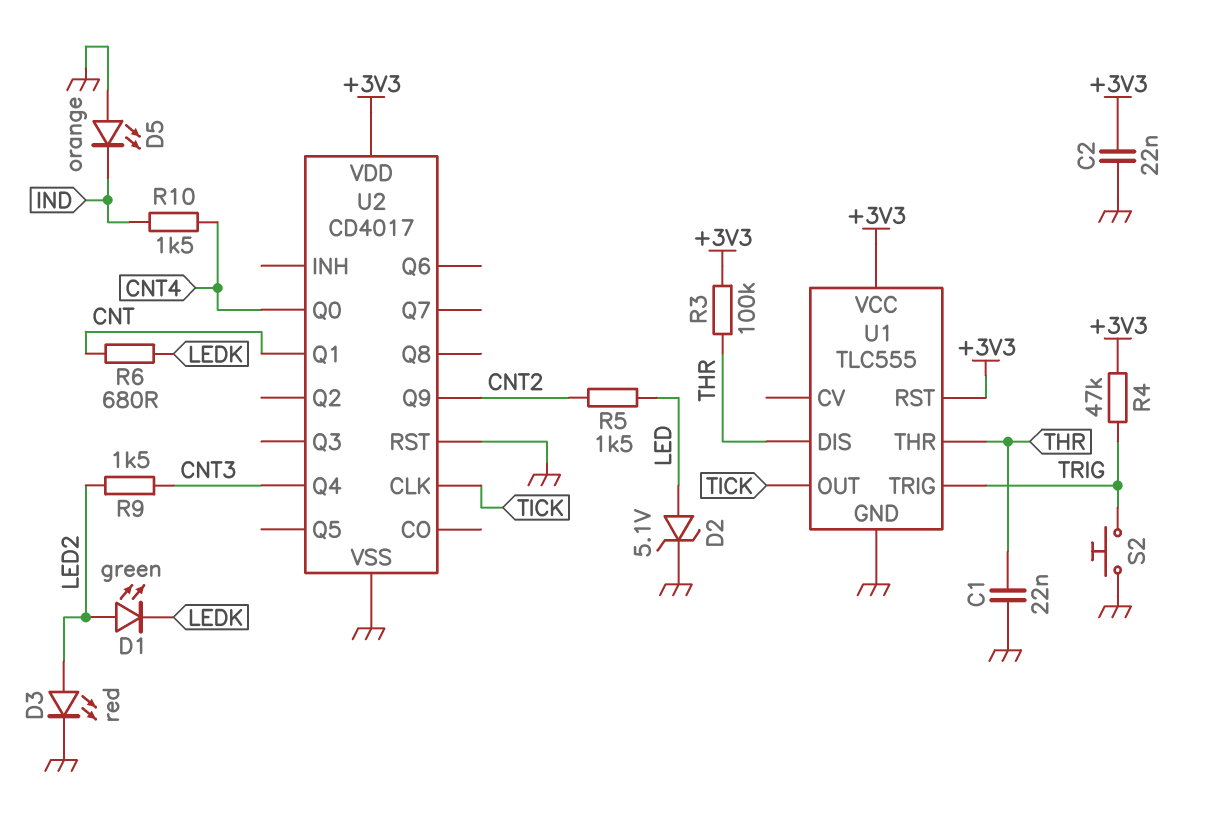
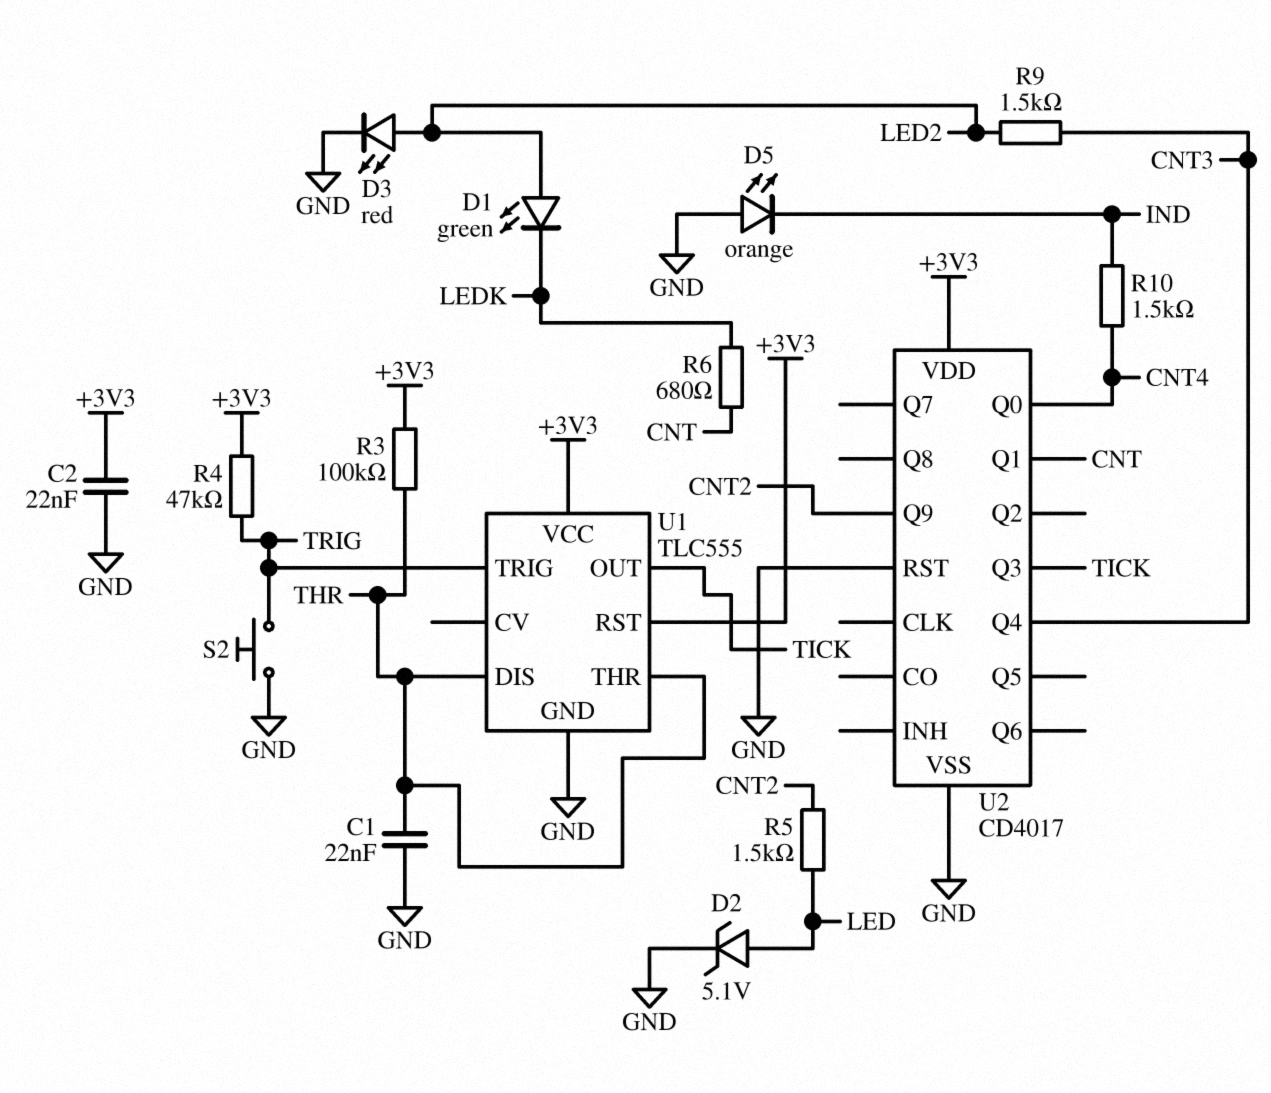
U2 pin CLK: TICK -> none
U2 pin Q3: none -> TICK

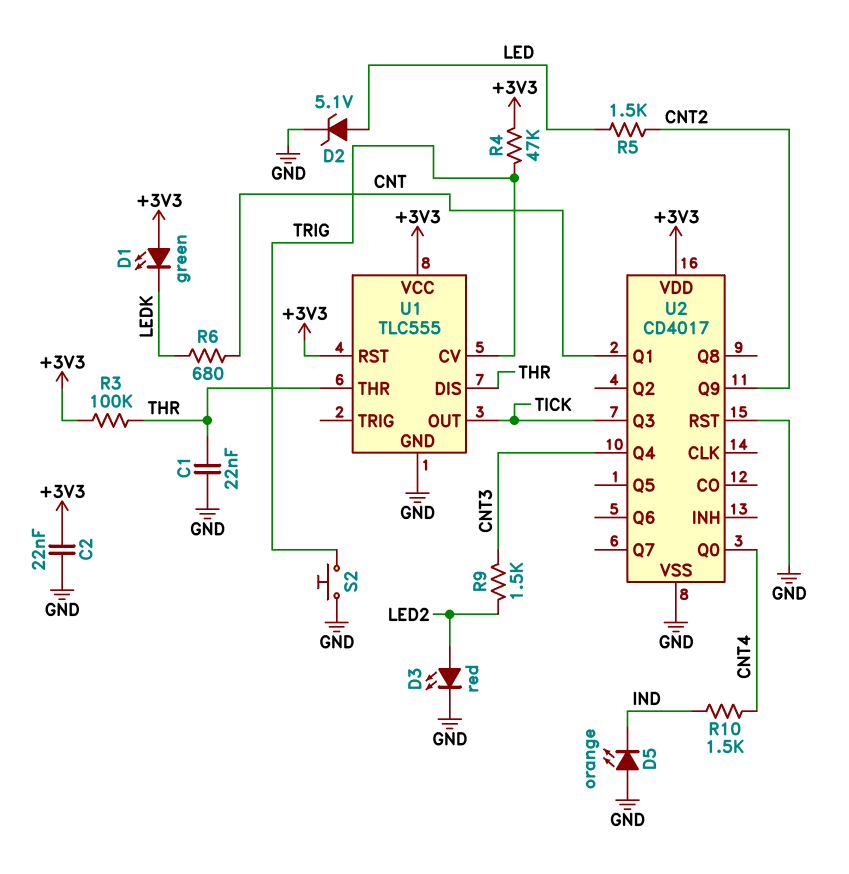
D1: LED green (A LED2, K LEDK) -> LED green (A +3V3, K LEDK)
U1 pin CV: none -> TRIG
U1 pin TRIG: TRIG -> none

